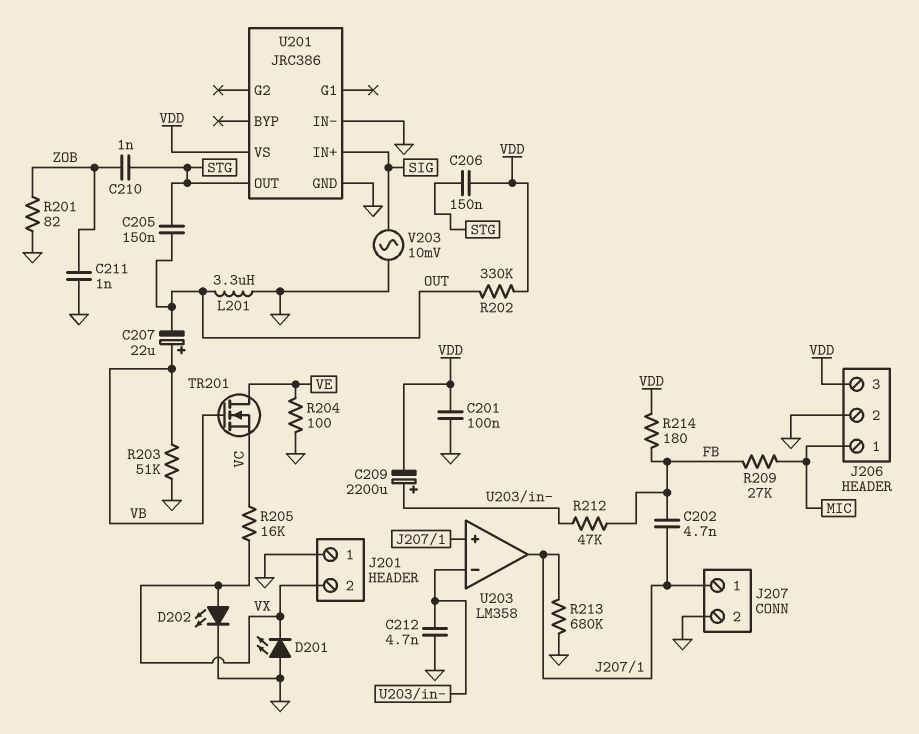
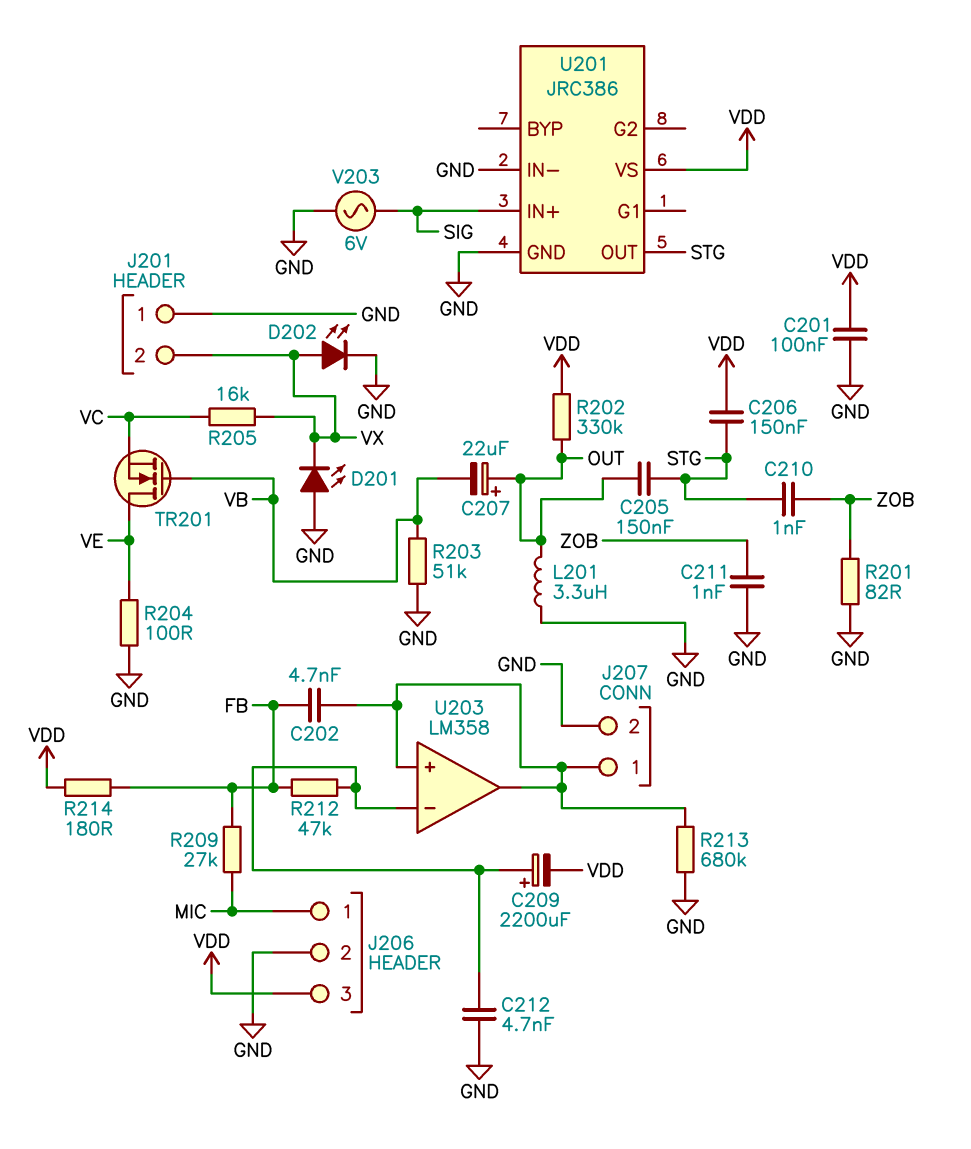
C207: 22uF (plus VB, minus OUT) -> 22uF (plus OUT, minus VB)
V203: AC 10mV (GND, SIG) -> AC 6V (GND, SIG)

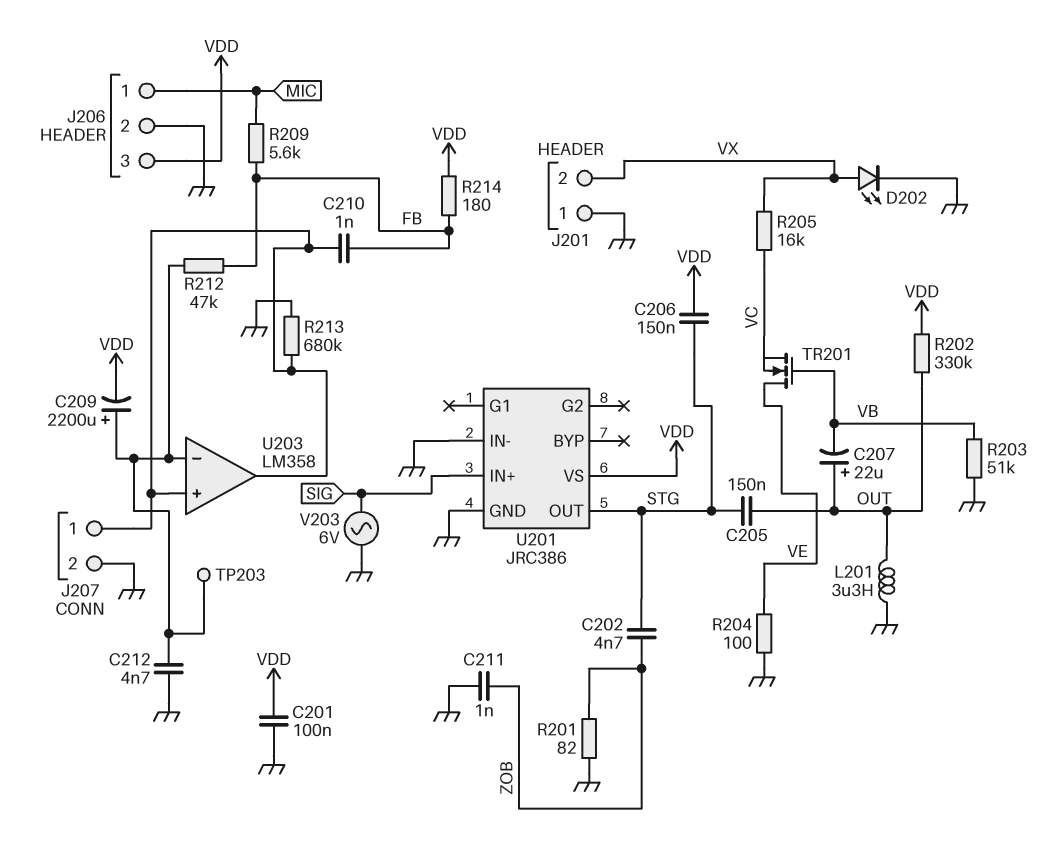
C202: 4.7nF (FB, J207/1) -> 4.7nF (STG, ZOB)
C210: 1nF (STG, ZOB) -> 1nF (FB, J207/1)
D201: LED (A GND, K VX) -> none
R209: 27k (FB, MIC) -> 5.6k (FB, MIC)
TP203: none -> test point (U203/in-)

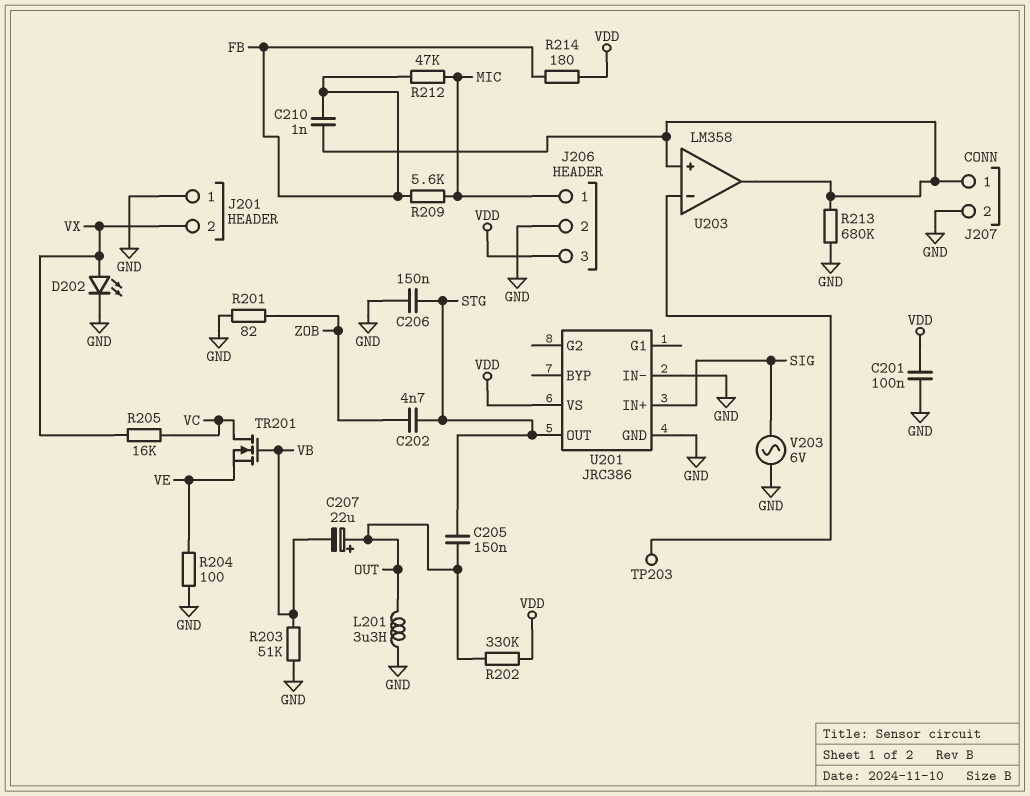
C206: 150nF (STG, VDD) -> 150nF (GND, STG)
C209: 2200uF (plus U203/in-, minus VDD) -> none
C211: 1nF (GND, ZOB) -> none
C212: 4.7nF (GND, U203/in-) -> none
R212: 47k (FB, U203/in-) -> 47k (FB, MIC)
TR201: NMOS (G VB, D VE, S VC) -> NMOS (G VB, D VC, S VE)

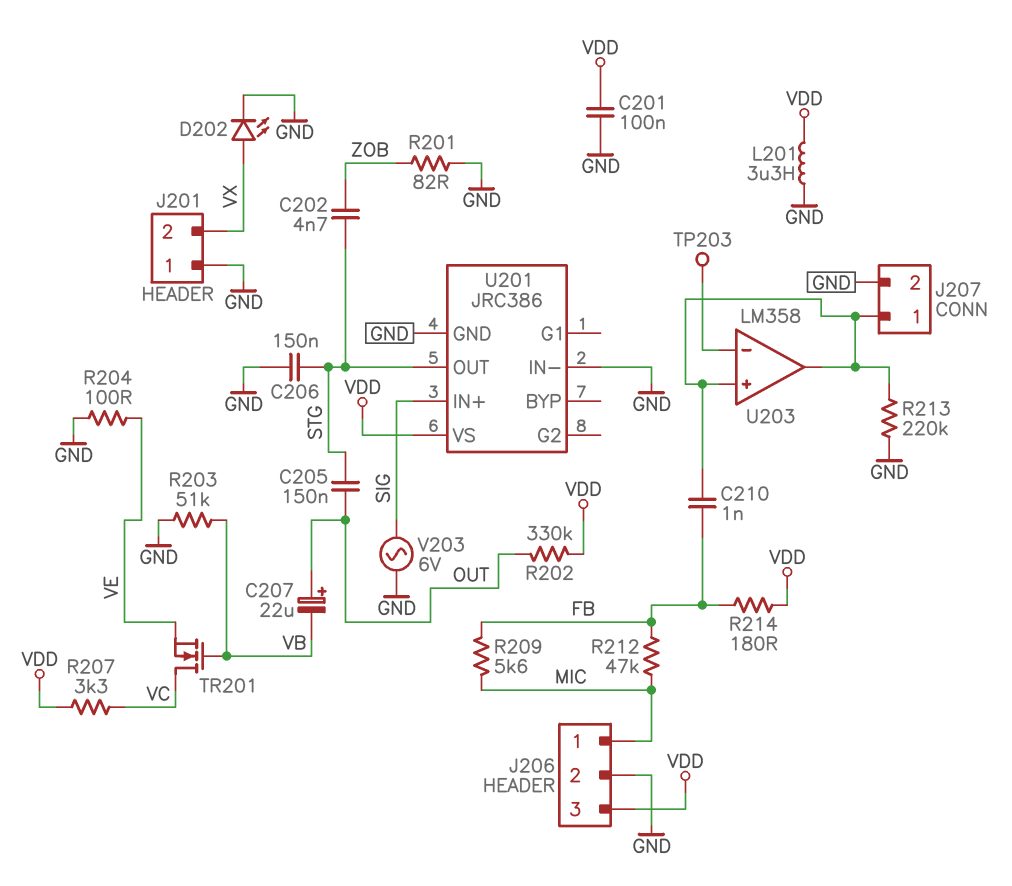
L201: 3.3uH (GND, OUT) -> 3.3uH (GND, VDD)
R205: 16k (VC, VX) -> none
R207: none -> 3.3k (VC, VDD)
R213: 680k (GND, J207/1) -> 220k (GND, J207/1)

